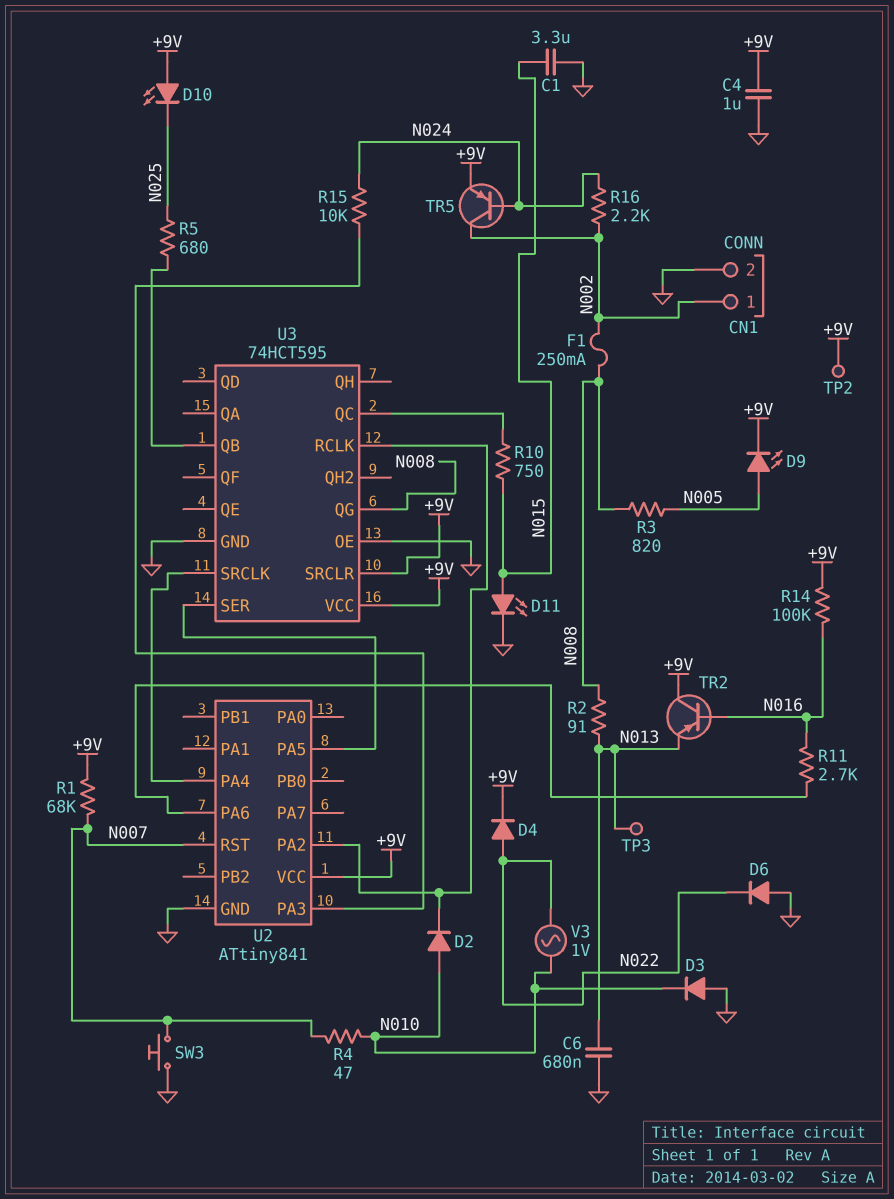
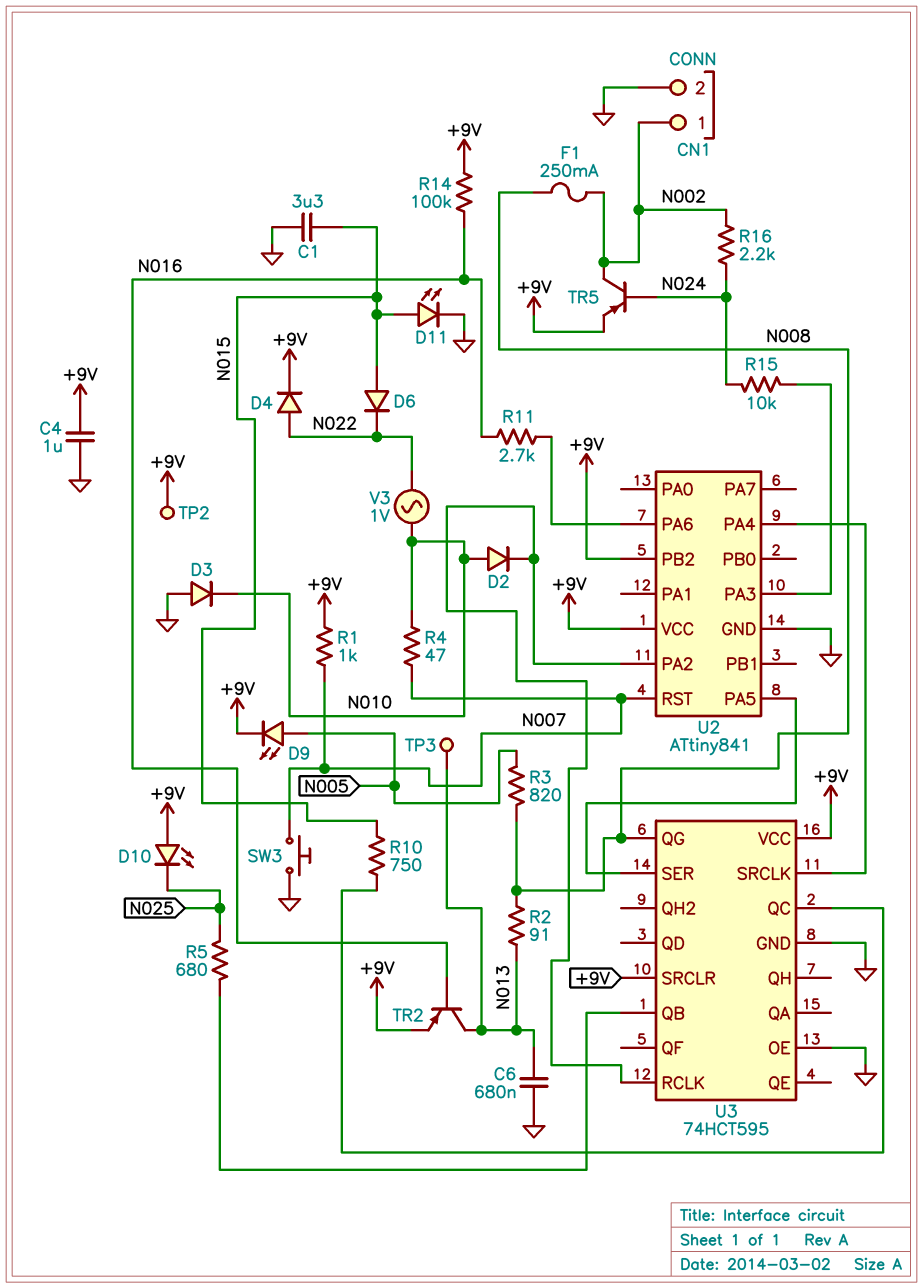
D6: diode (A GND, K N022) -> diode (A N015, K N022)
R1: 68k (+9V, N007) -> 1k (+9V, N007)
TR2: PNP (B N016, C +9V, E N013) -> PNP (B N016, C N013, E +9V)
U2 pin PB2: none -> +9V

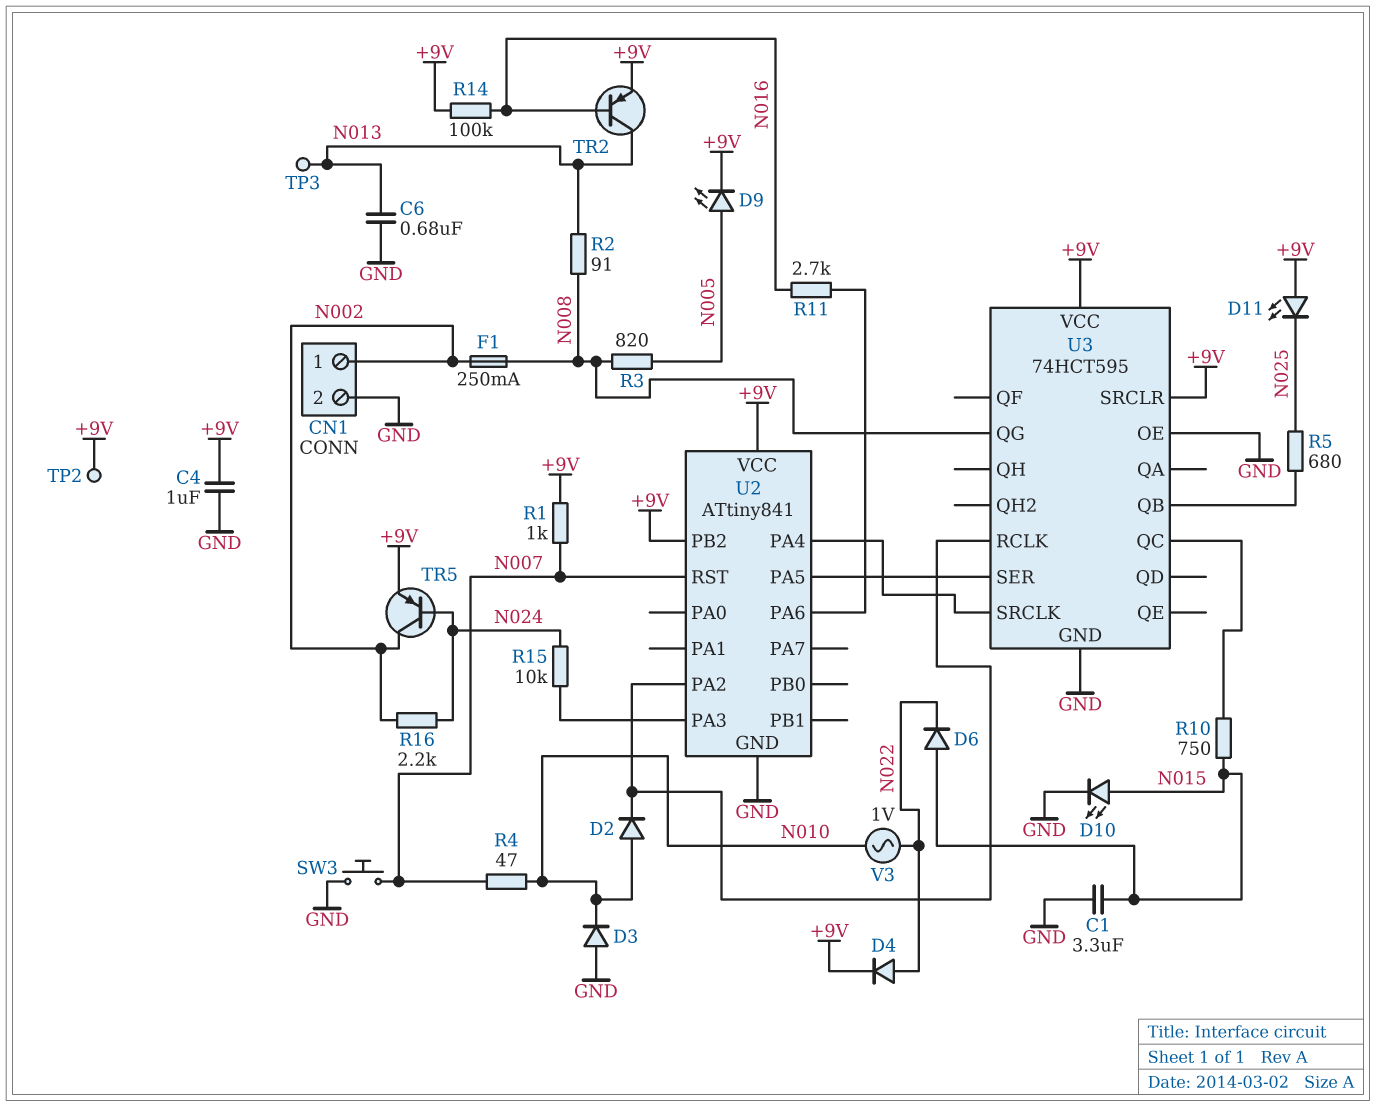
D10: LED (A +9V, K N025) -> LED (A N015, K GND)
D11: LED (A N015, K GND) -> LED (A +9V, K N025)

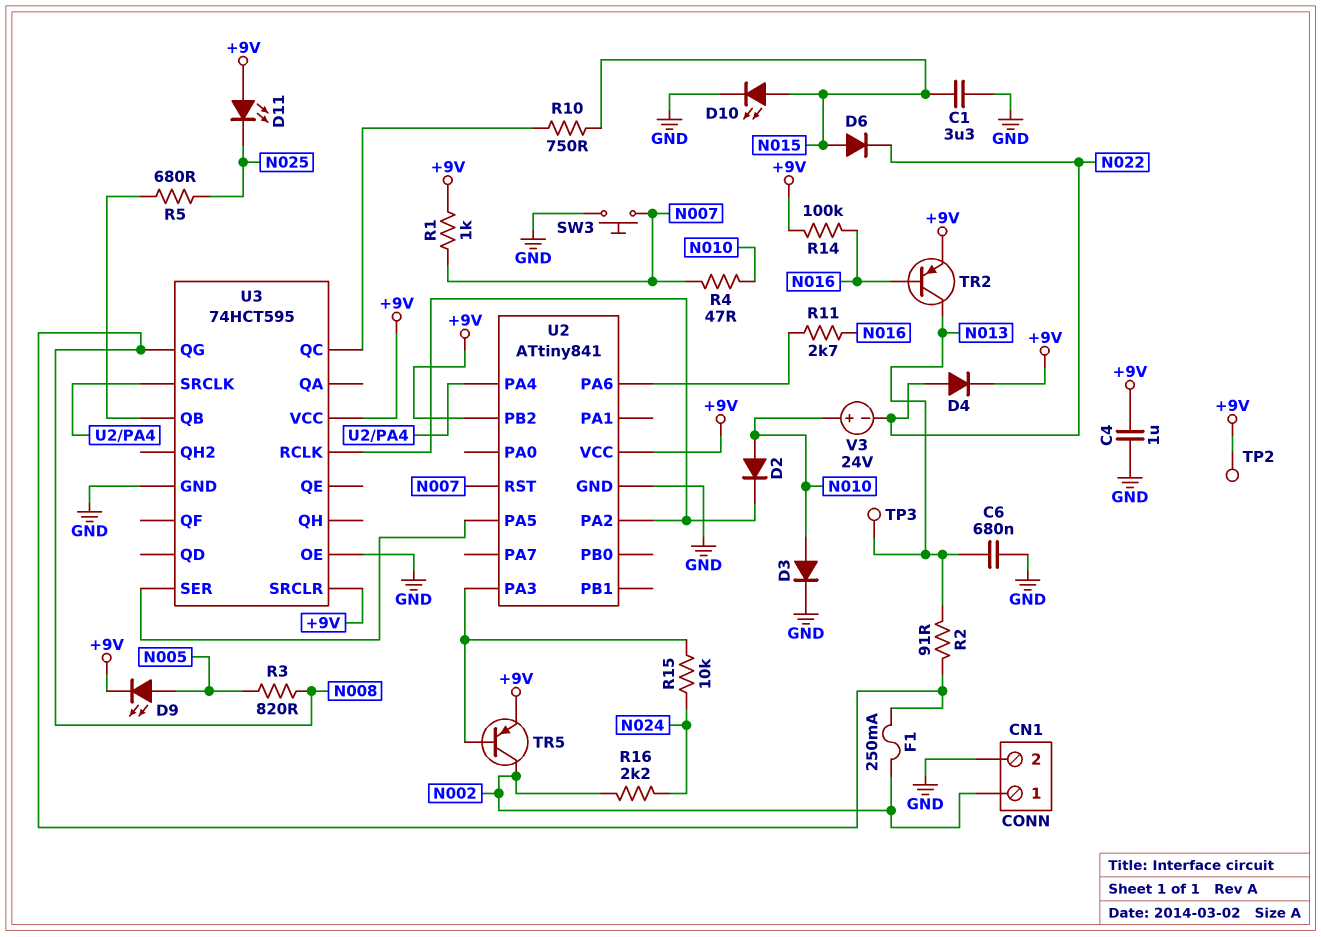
D3: diode (A GND, K N010) -> diode (A N010, K GND)
TR5: PNP (B N024, C N002, E +9V) -> PNP (B U2/PA3, C N002, E +9V)
V3: AC 1V (N010, N022) -> 24V (plus N010, minus N022)

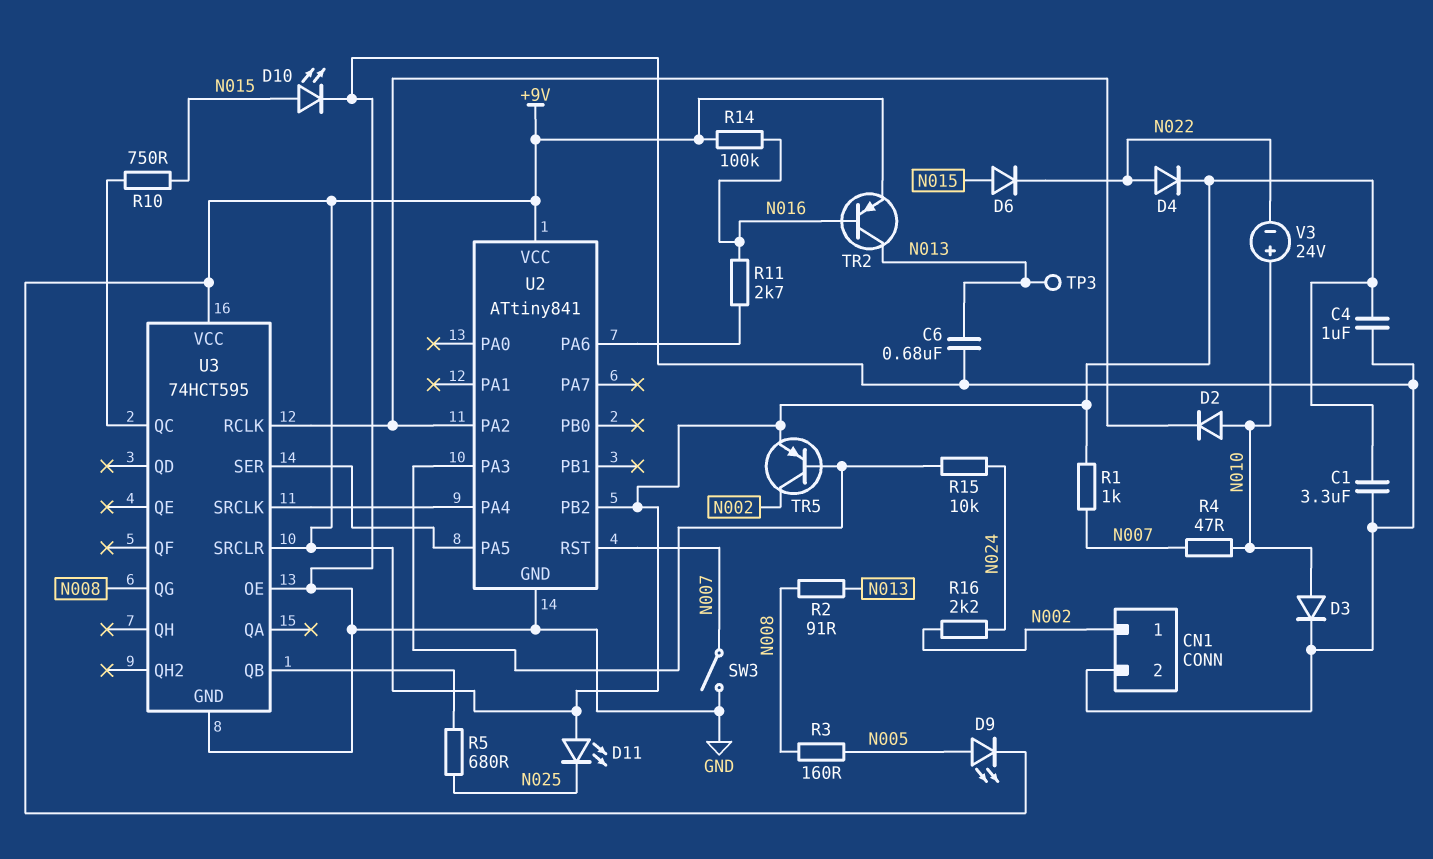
C1: 3.3uF (GND, N015) -> 3.3uF (+9V, GND)
F1: 250mA (N002, N008) -> none
R3: 820 (N005, N008) -> 160 (N005, N008)
SW3: button (GND, N007) -> switch (GND, N007)
TP2: test point (+9V) -> none

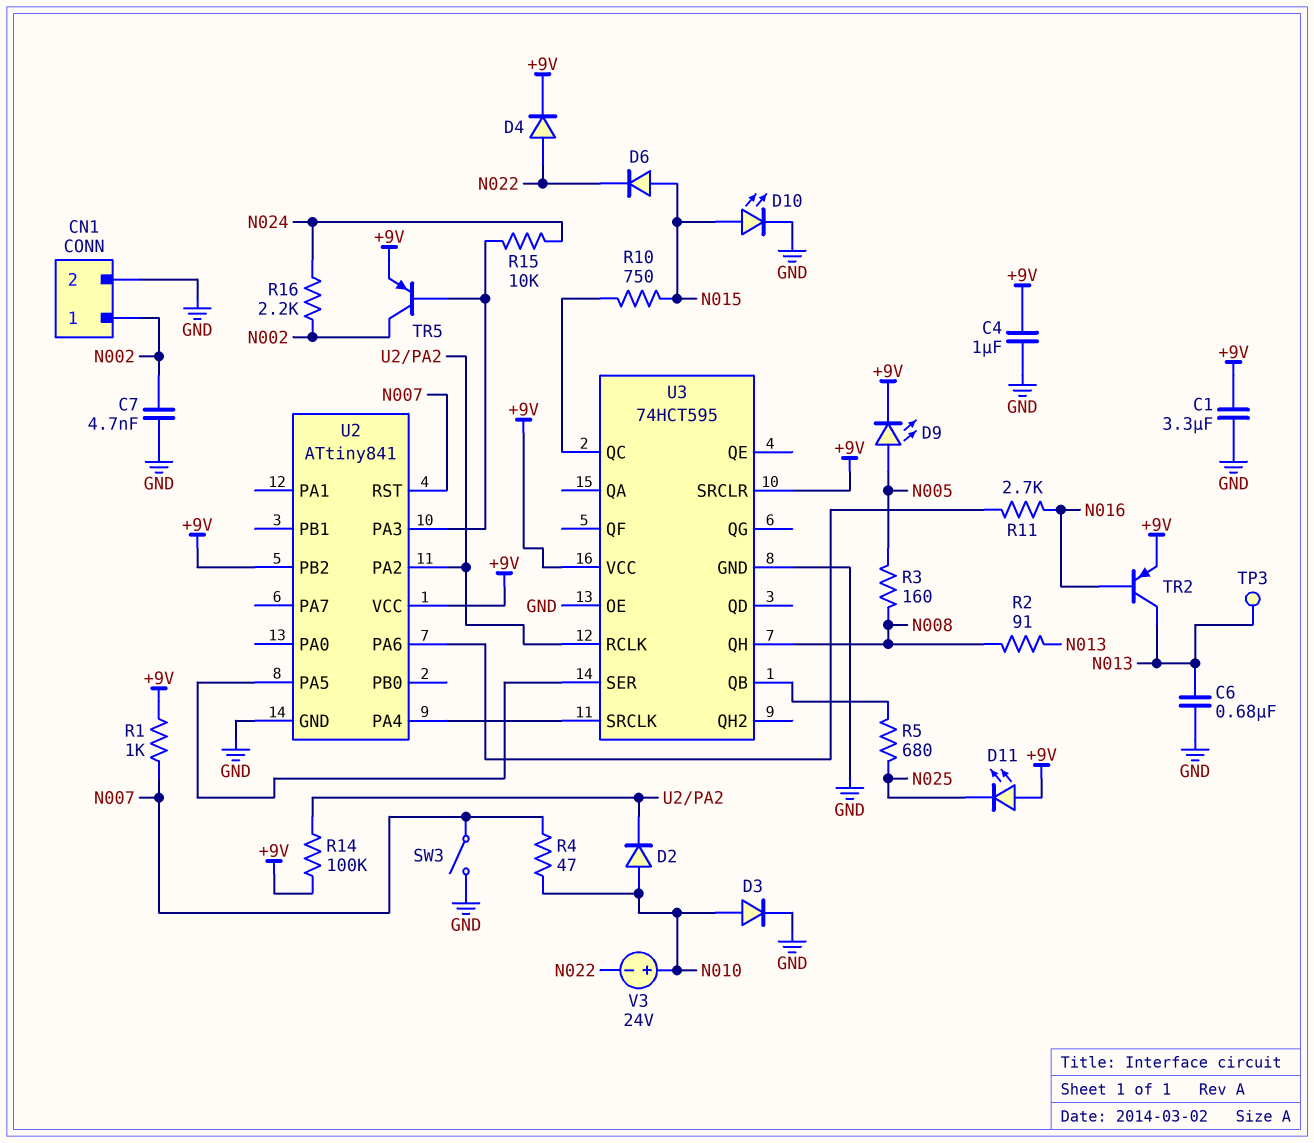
C7: none -> 4.7nF (GND, N002)
R14: 100k (+9V, N016) -> 100k (+9V, U2/PA2)
U3 pin QG: N008 -> none
U3 pin QH: none -> N008

